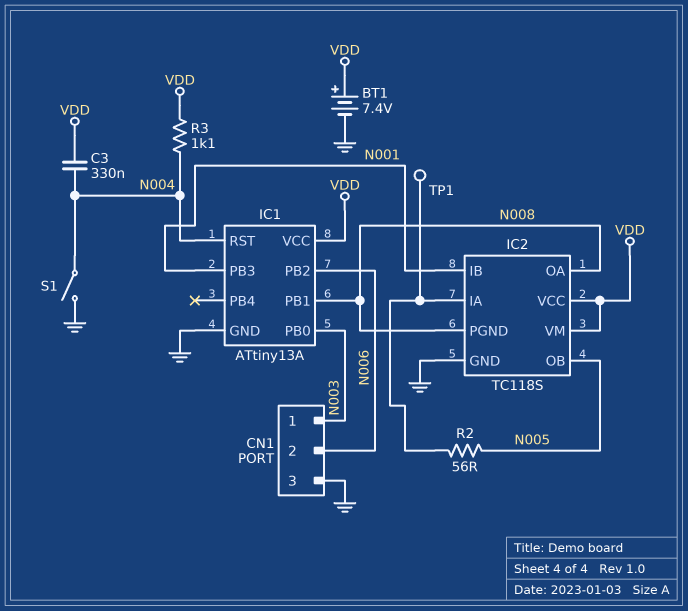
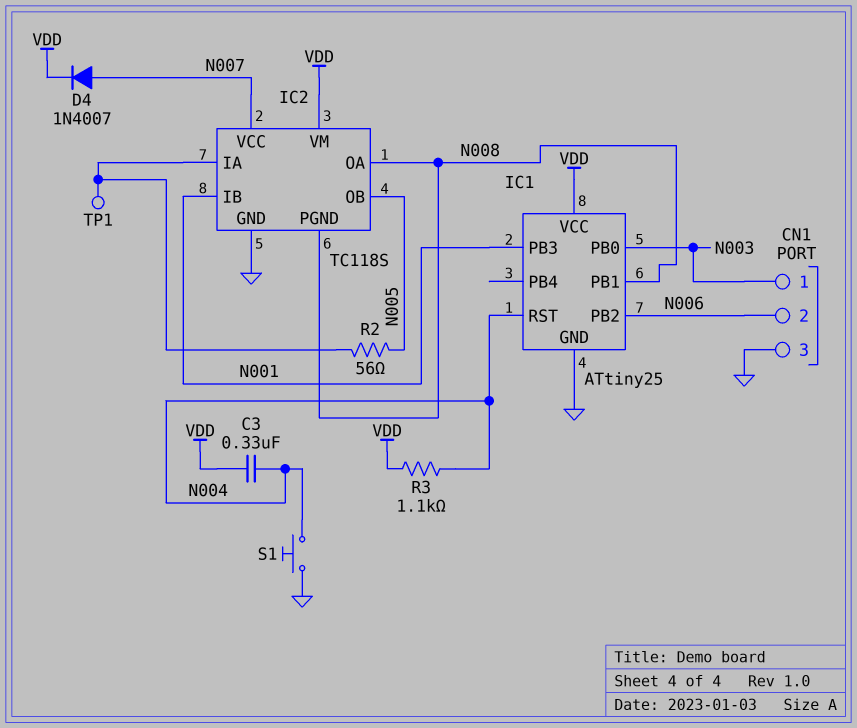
BT1: 7.4V (plus VDD, minus GND) -> none
D4: none -> diode 1N4007 (A N007, K VDD)
IC1: ATtiny13A -> ATtiny25
IC2 pin VCC: VDD -> N007
S1: switch (GND, N004) -> button (GND, N004)

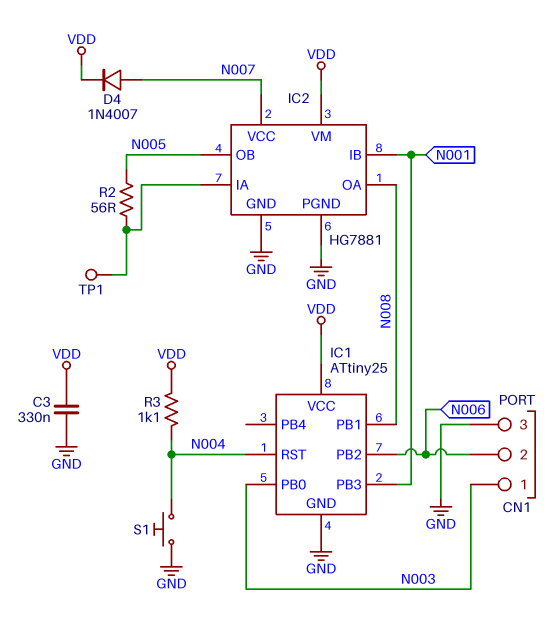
C3: 330nF (N004, VDD) -> 330nF (GND, VDD)
IC2: TC118S -> HG7881
IC2 pin PGND: N008 -> GND

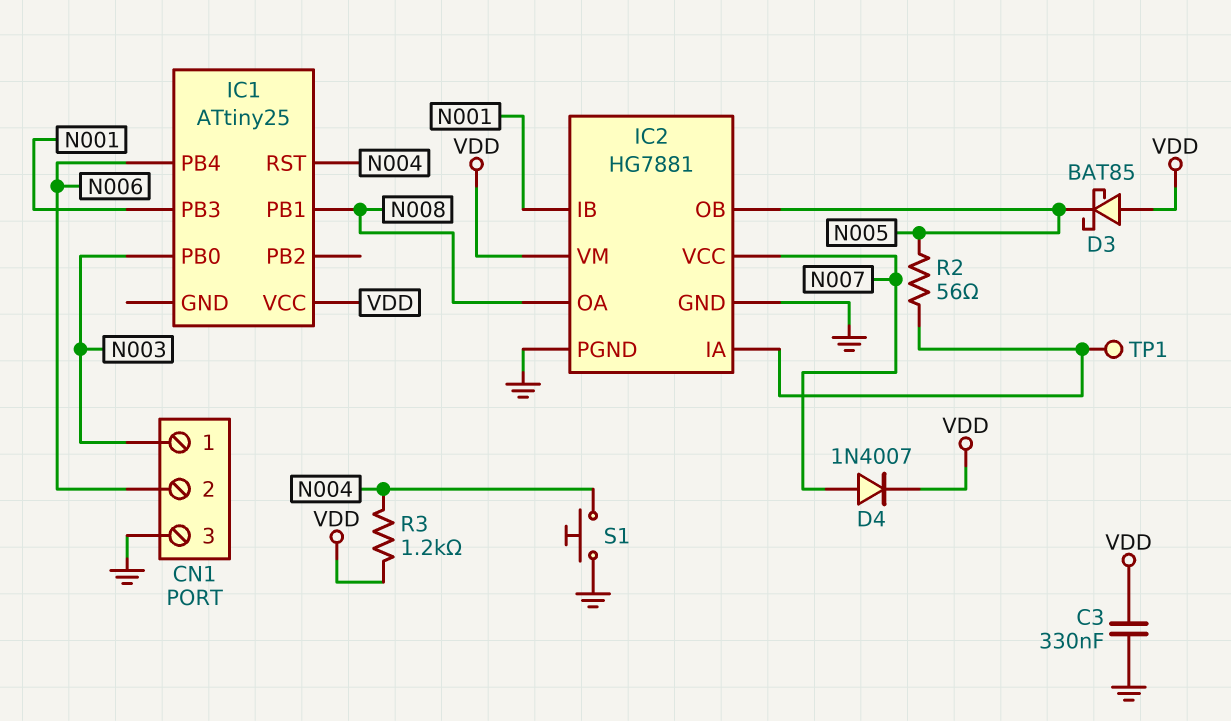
D3: none -> schottky BAT85 (A VDD, K N005)
IC1 pin GND: GND -> none
IC1 pin PB2: N006 -> none
IC1 pin PB4: none -> N006
R3: 1.1k (N004, VDD) -> 1.2k (N004, VDD)

